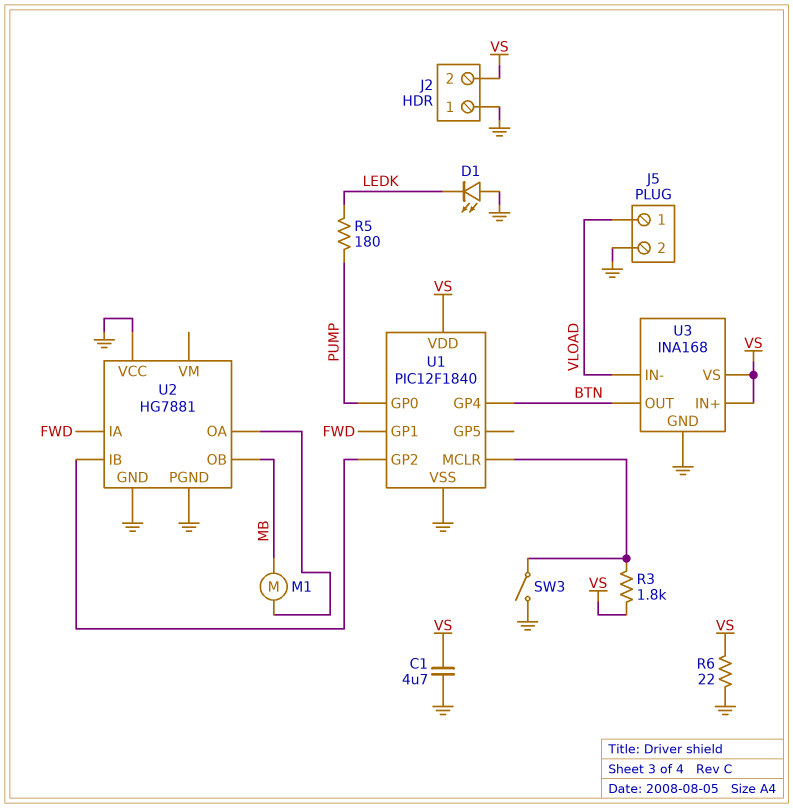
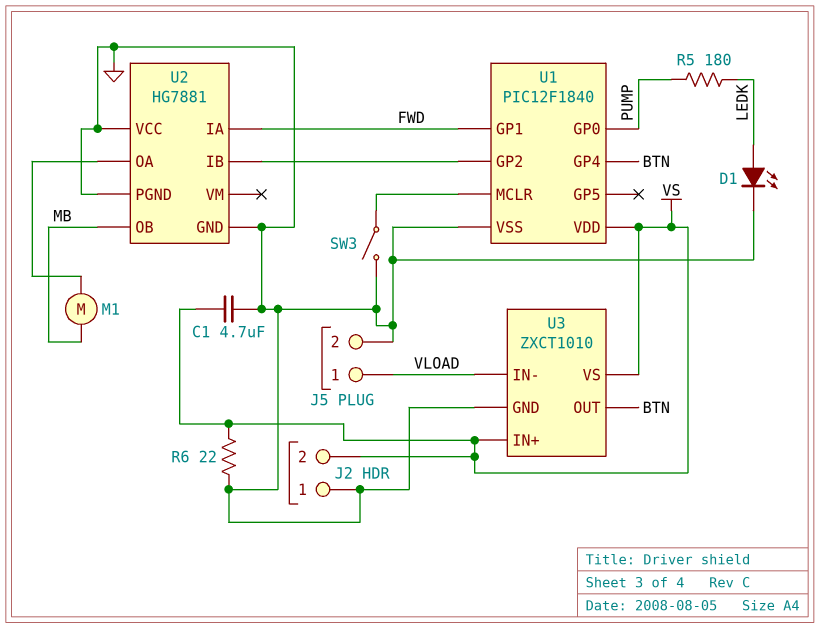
D1: LED (A GND, K LEDK) -> LED (A LEDK, K GND)
R3: 1.8k (U1/MCLR, VS) -> none
U3: INA168 -> ZXCT1010

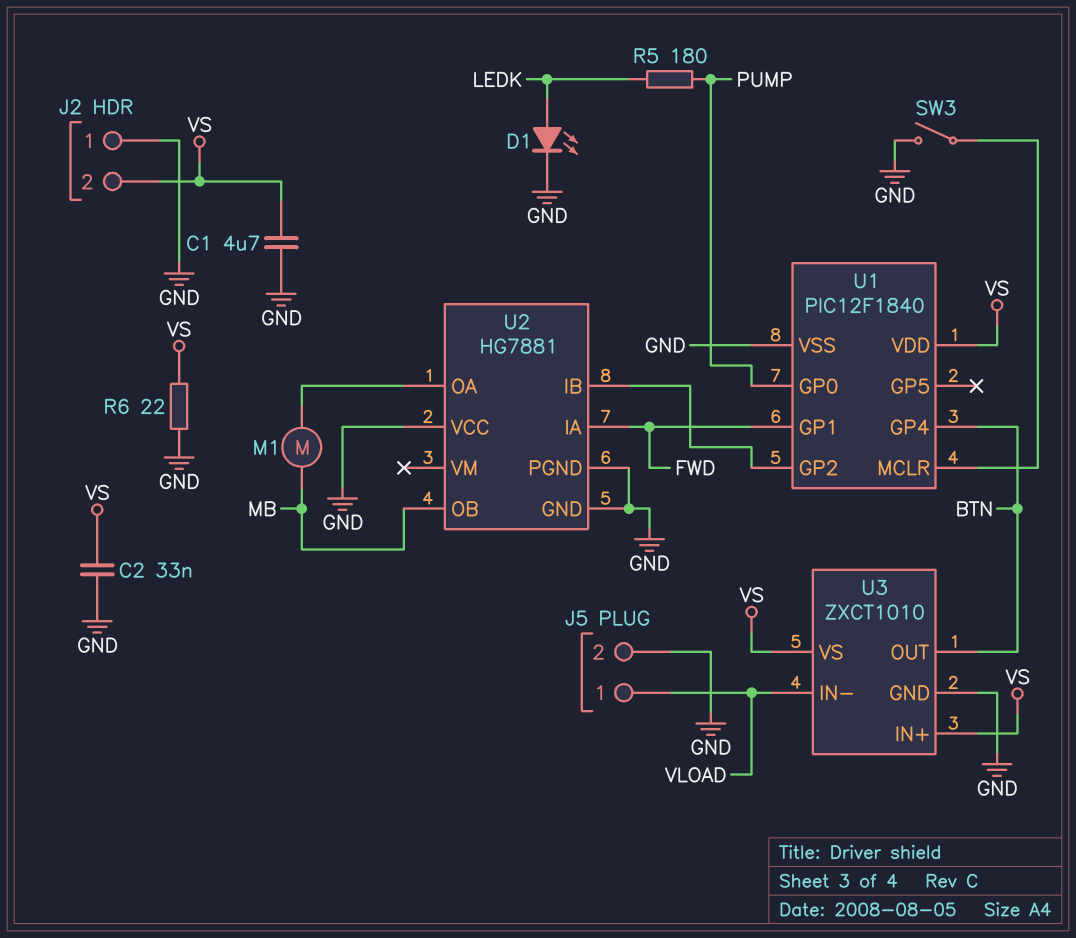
C2: none -> 33nF (GND, VS)

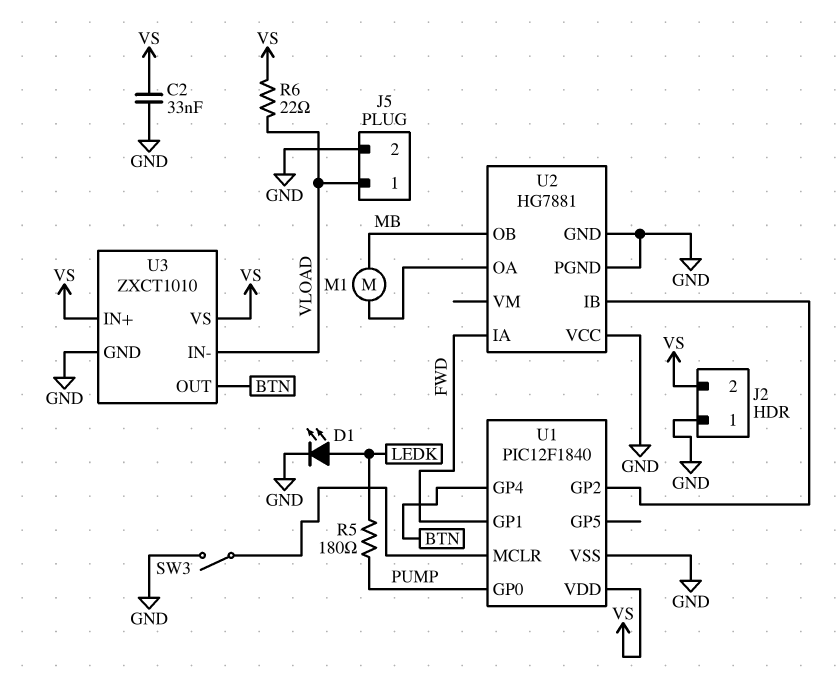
C1: 4.7uF (GND, VS) -> none
R6: 22 (GND, VS) -> 22 (VLOAD, VS)

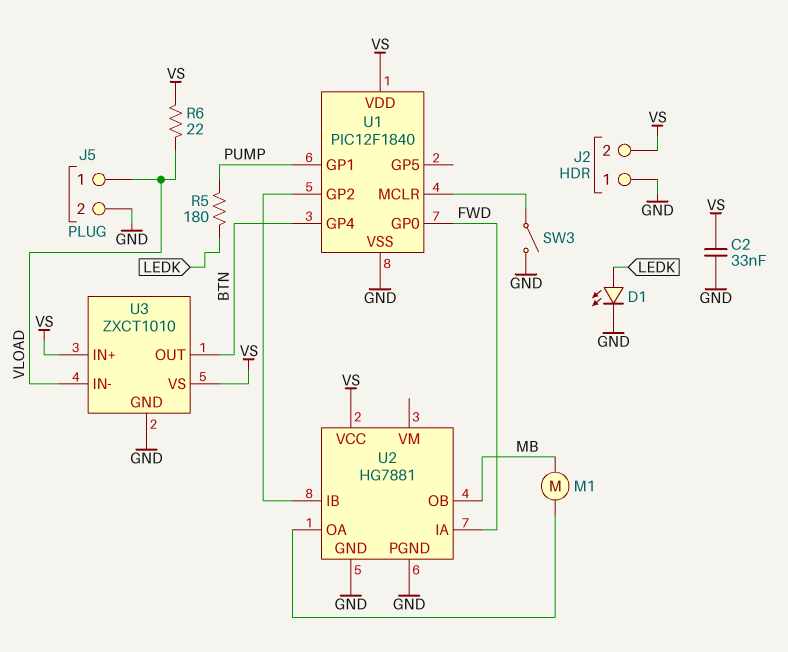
U1 pin GP0: PUMP -> FWD
U1 pin GP1: FWD -> PUMP
U2 pin VCC: GND -> VS

